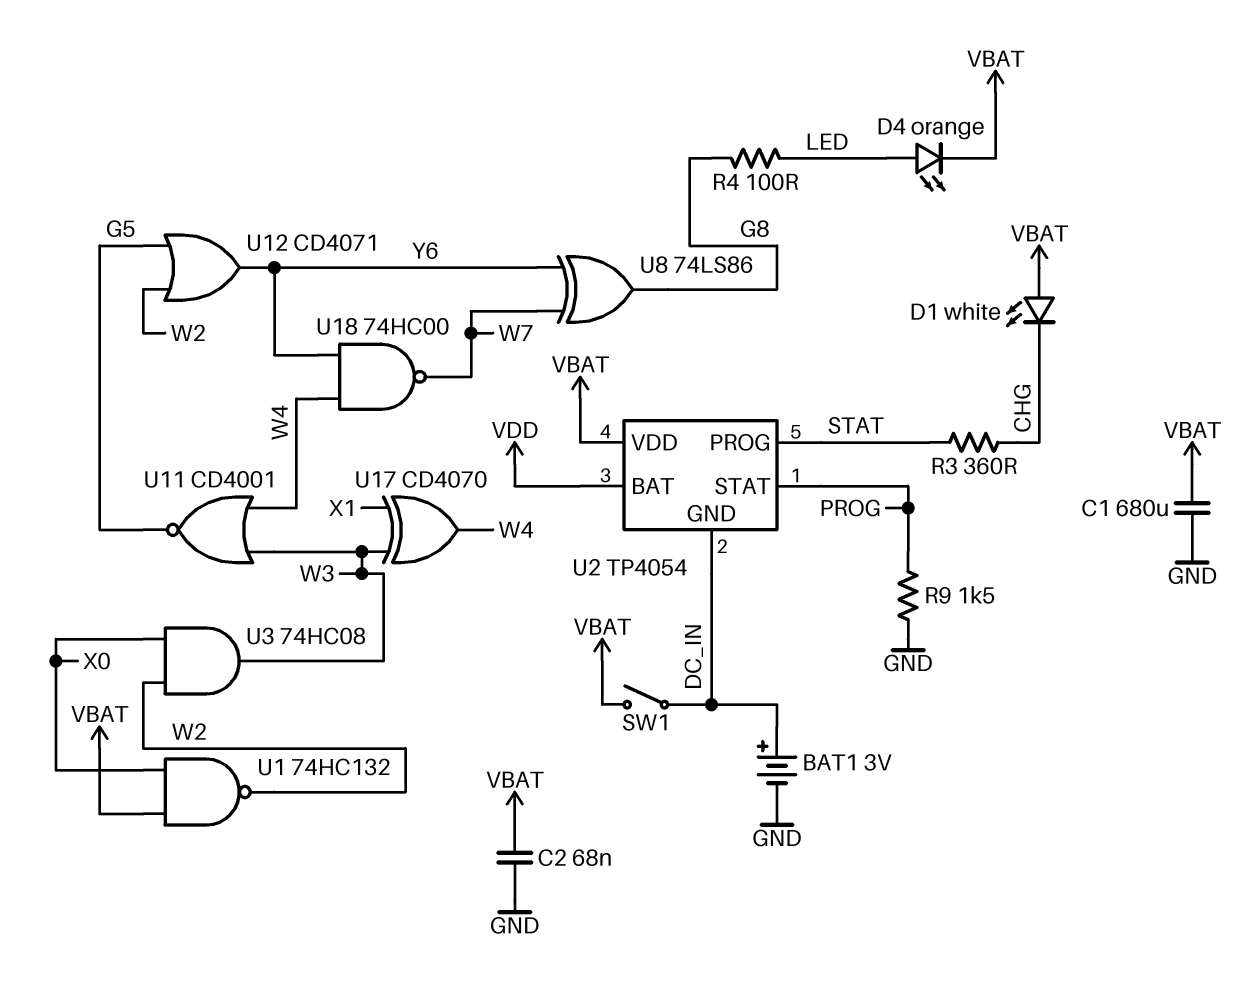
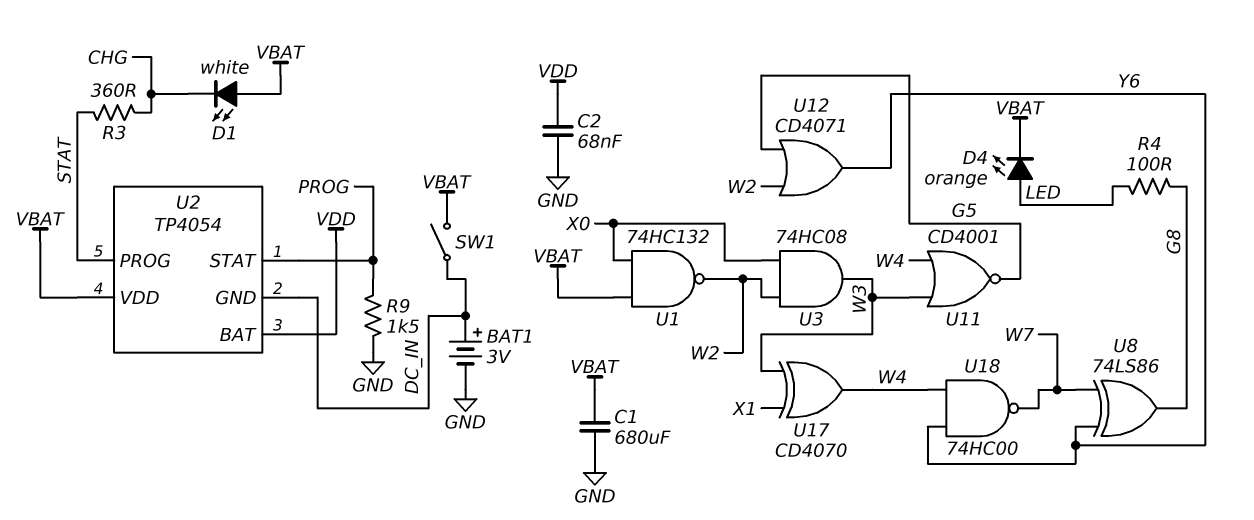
C2: 68nF (GND, VBAT) -> 68nF (GND, VDD)

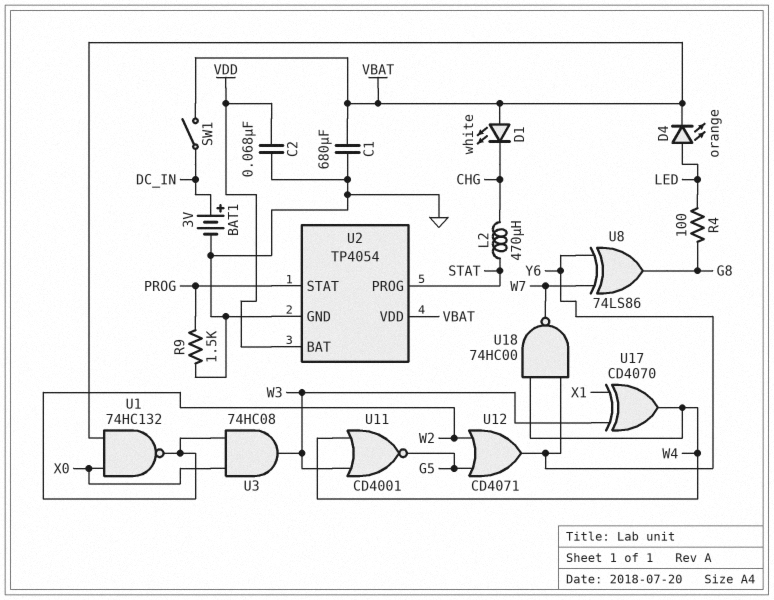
L2: none -> 470uH (CHG, STAT)
R3: 360 (CHG, STAT) -> none
U2 pin GND: DC_IN -> GND

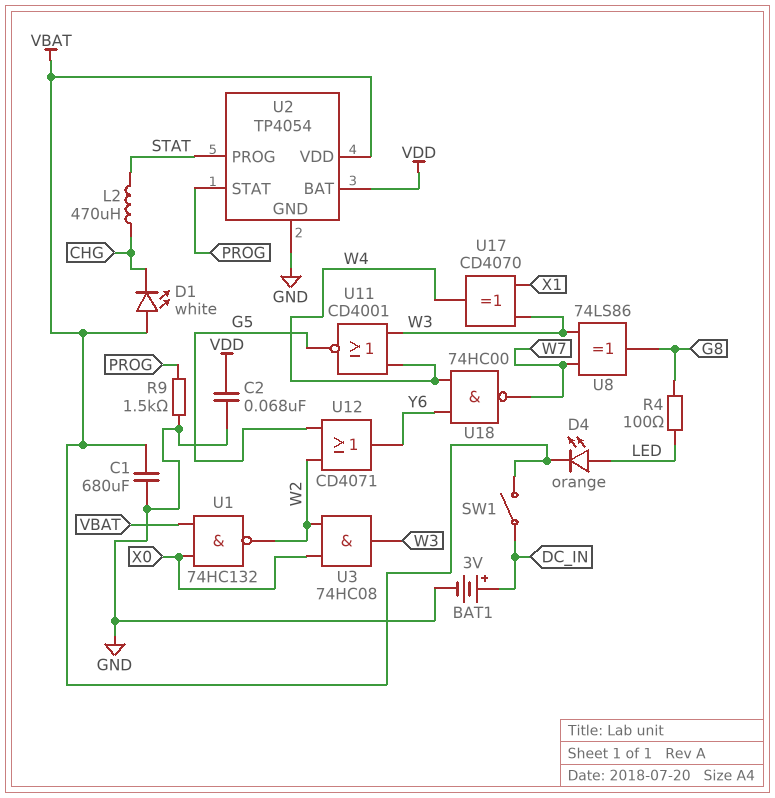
U8: XOR 74LS86 (in W7, in Y6, out G8) -> XOR 74LS86 (in W3, in W7, out G8)

